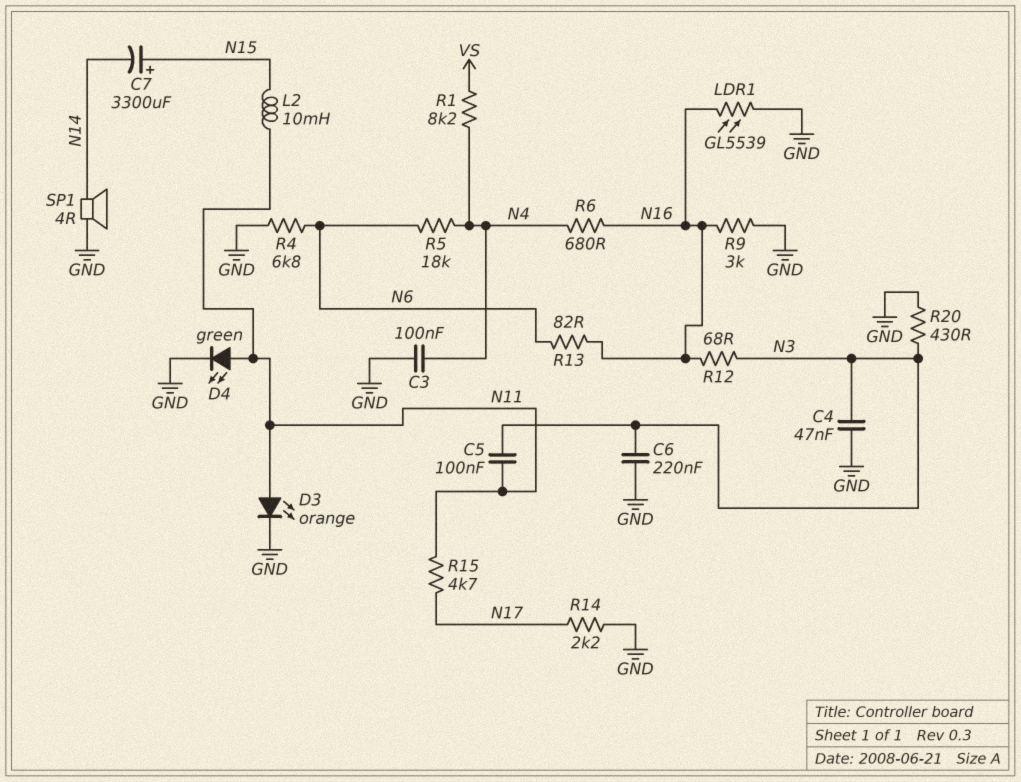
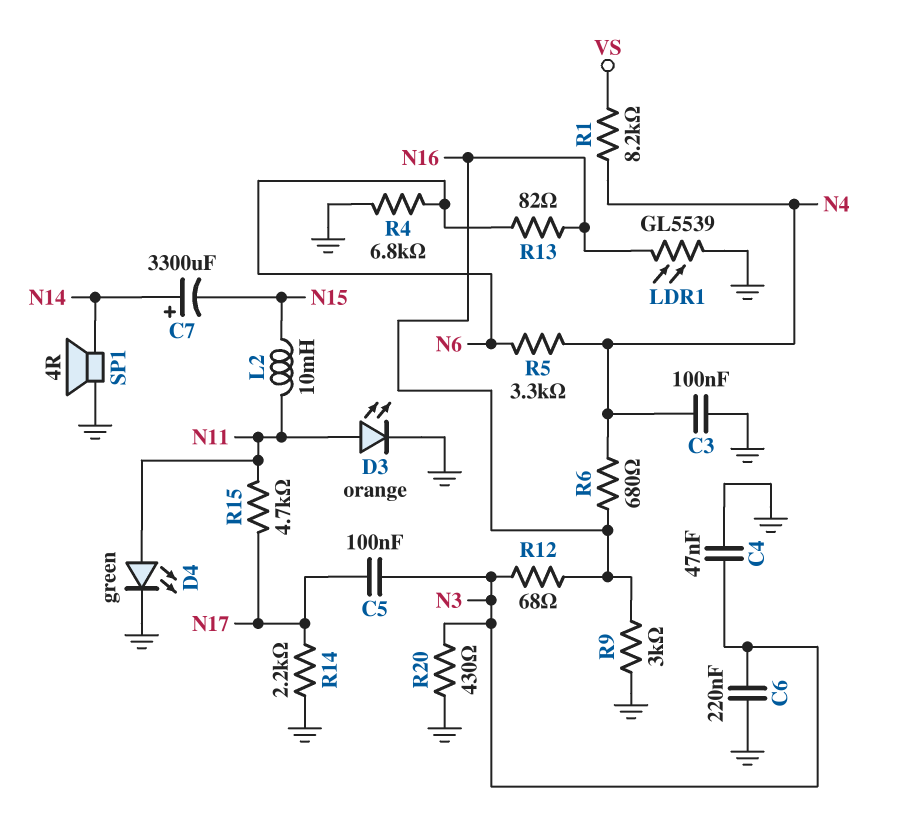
C5: 100nF (N3, N11) -> 100nF (N3, N17)
C7: 3300uF (plus N15, minus N14) -> 3300uF (plus N14, minus N15)
R5: 18k (N4, N6) -> 3.3k (N4, N6)

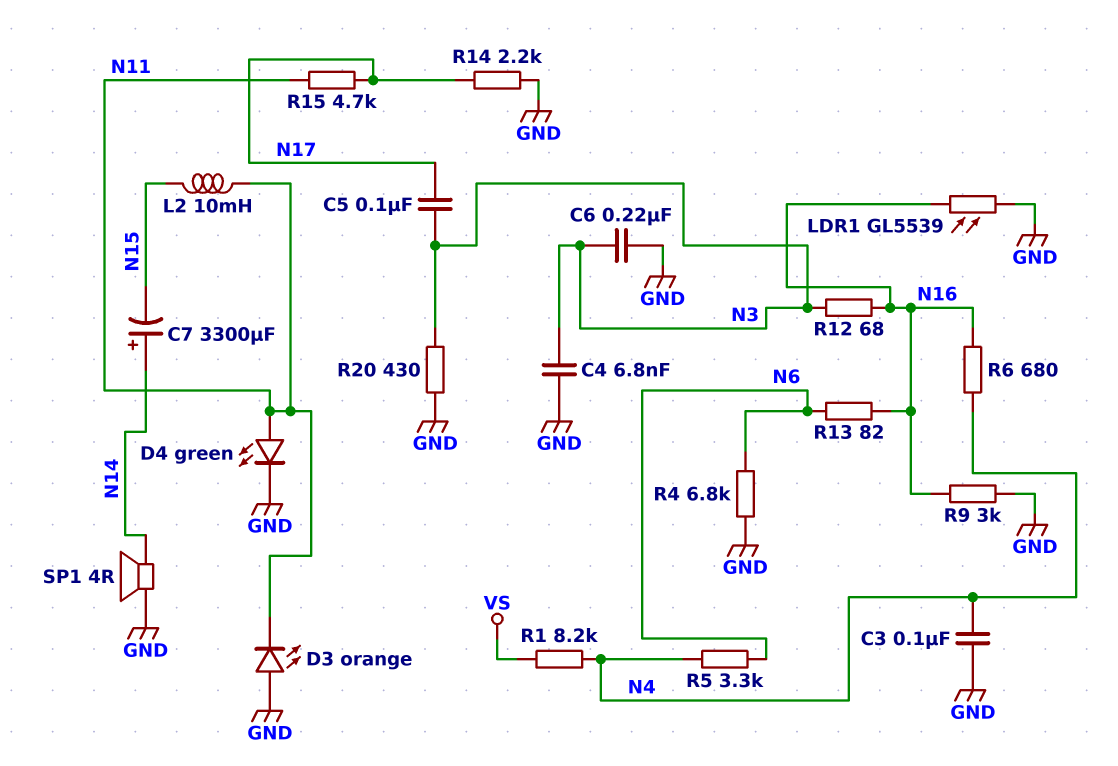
C4: 47nF (GND, N3) -> 6.8nF (GND, N3)
D3: LED orange (A N11, K GND) -> LED orange (A GND, K N11)

